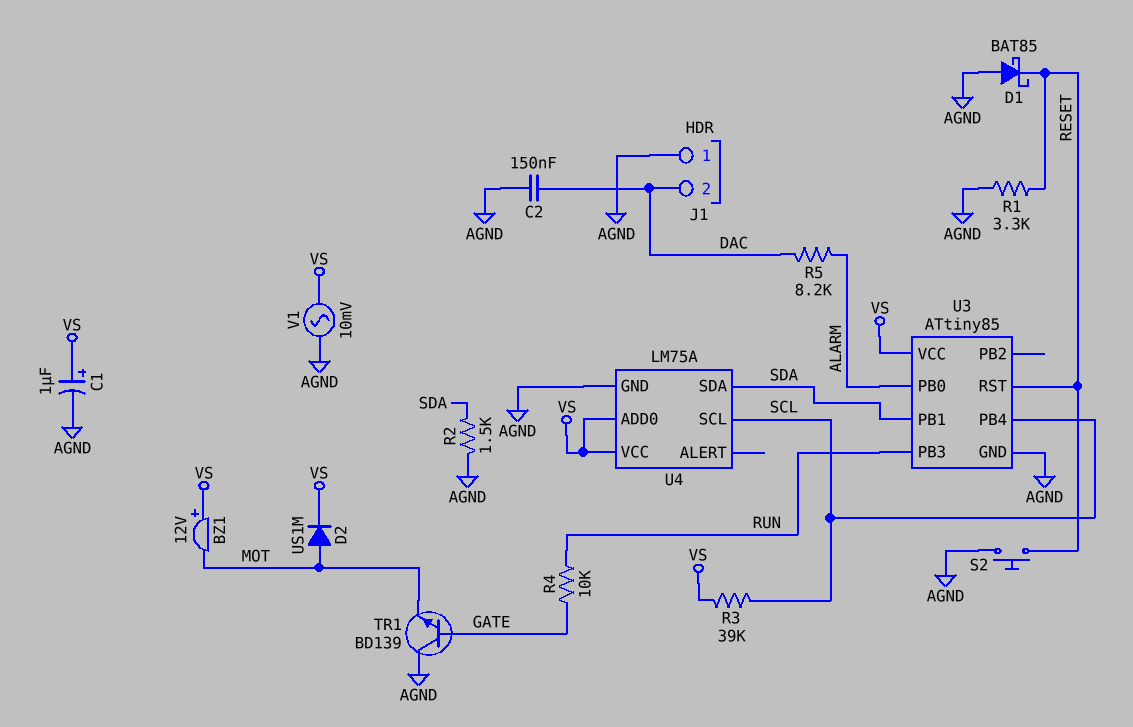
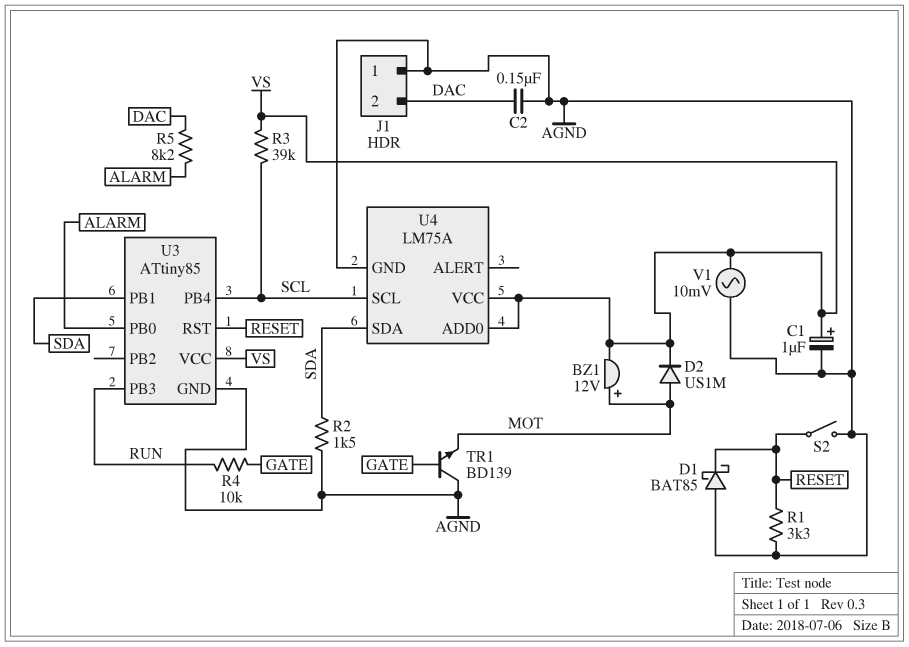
BZ1: buzzer 12V (plus VS, minus MOT) -> buzzer 12V (plus MOT, minus VS)
S2: button (AGND, RESET) -> switch (AGND, RESET)

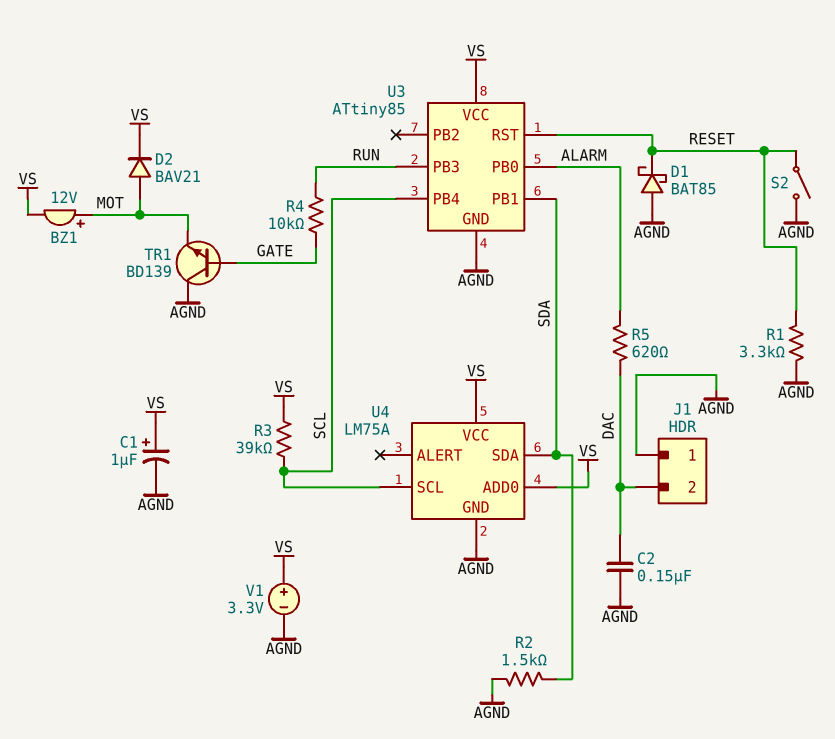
D2: diode US1M (A MOT, K VS) -> diode BAV21 (A MOT, K VS)
R5: 8.2k (ALARM, DAC) -> 620 (ALARM, DAC)
V1: AC 10mV (AGND, VS) -> 3.3V (plus VS, minus AGND)

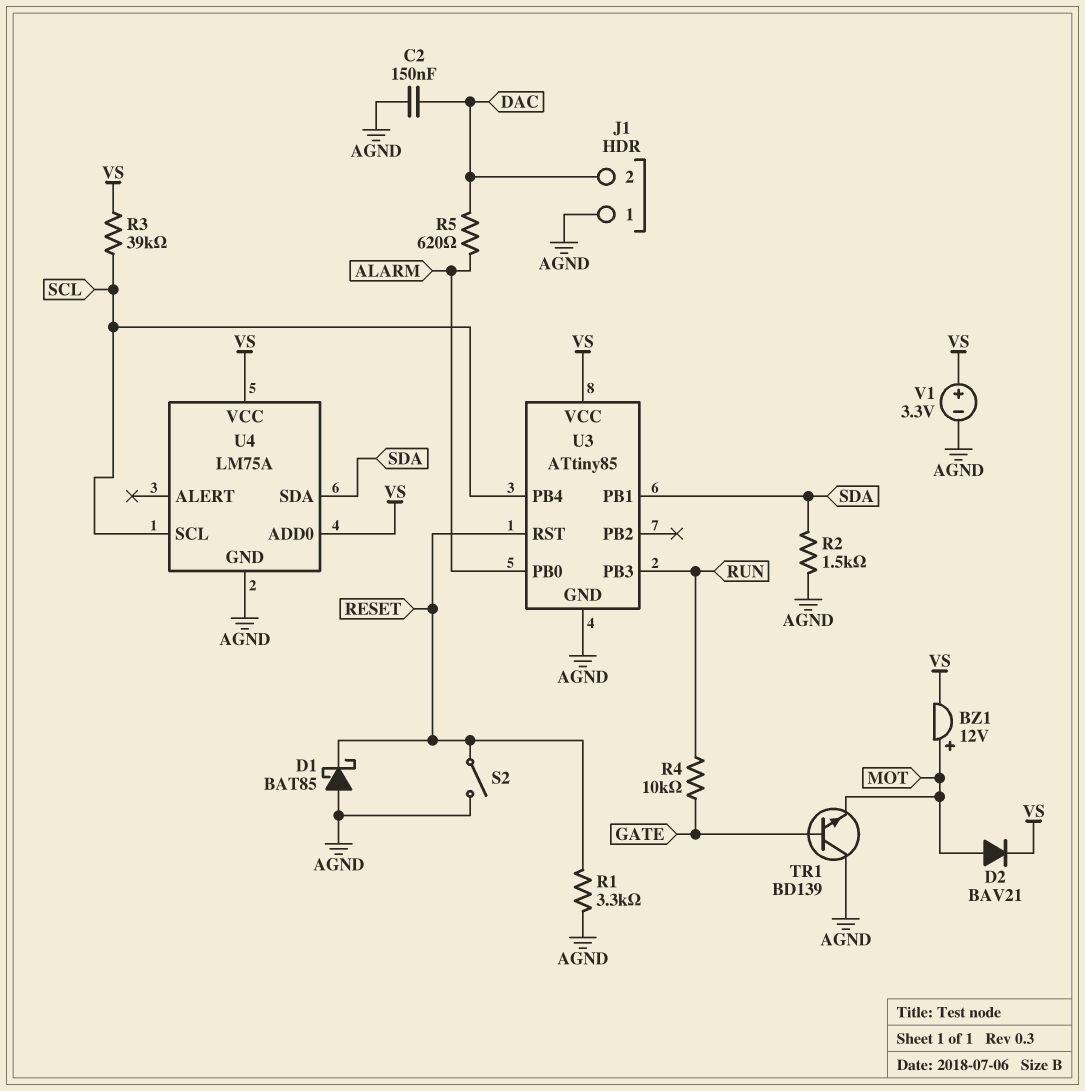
C1: 1uF (plus VS, minus AGND) -> none

